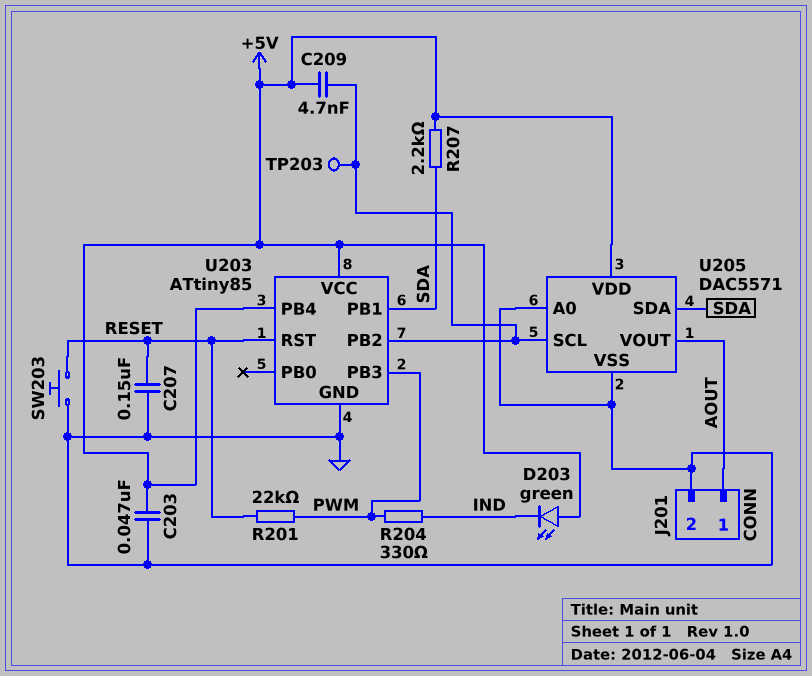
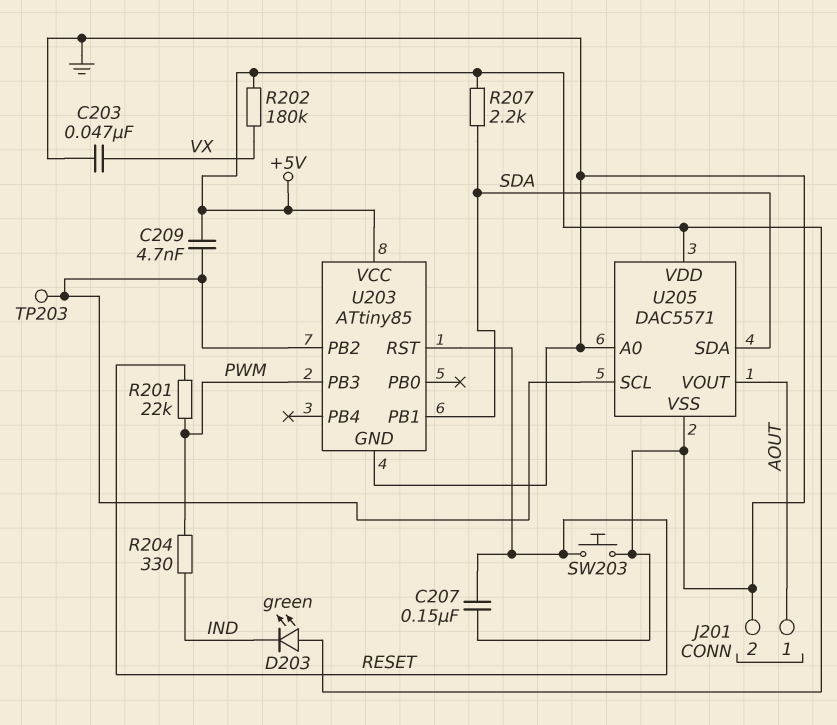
C203: 47nF (+5V, GND) -> 47nF (GND, VX)
R202: none -> 180k (+5V, VX)
U203 pin PB4: +5V -> none

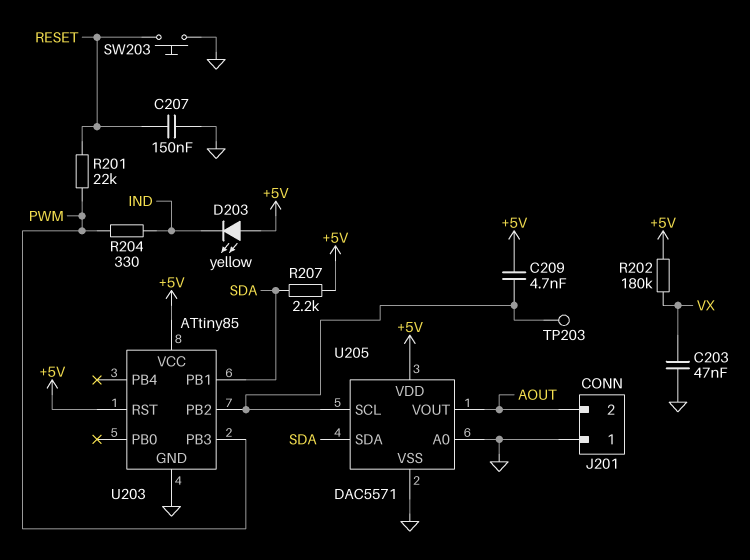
D203: LED green (A +5V, K IND) -> LED yellow (A +5V, K IND)
J201 pin 1: AOUT -> GND
J201 pin 2: GND -> AOUT
U203 pin RST: RESET -> +5V

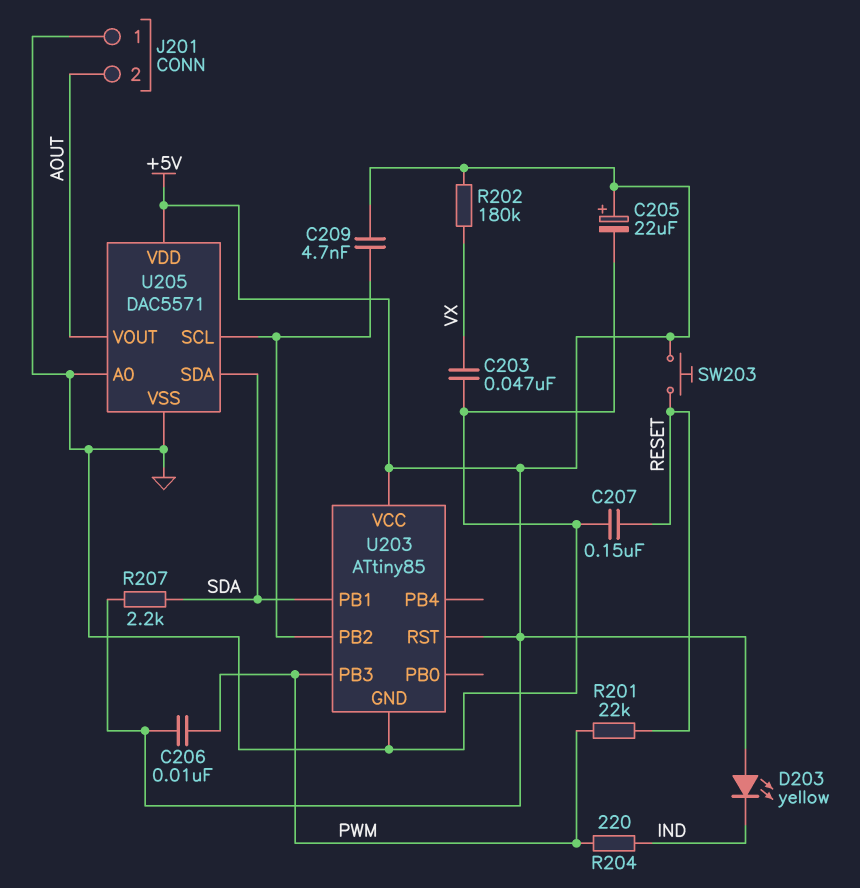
C205: none -> 22uF (plus +5V, minus GND)
C206: none -> 10nF (+5V, PWM)
R204: 330 (IND, PWM) -> 220 (IND, PWM)
SW203: button (GND, RESET) -> button (+5V, RESET)
TP203: test point (U203/PB2) -> none

